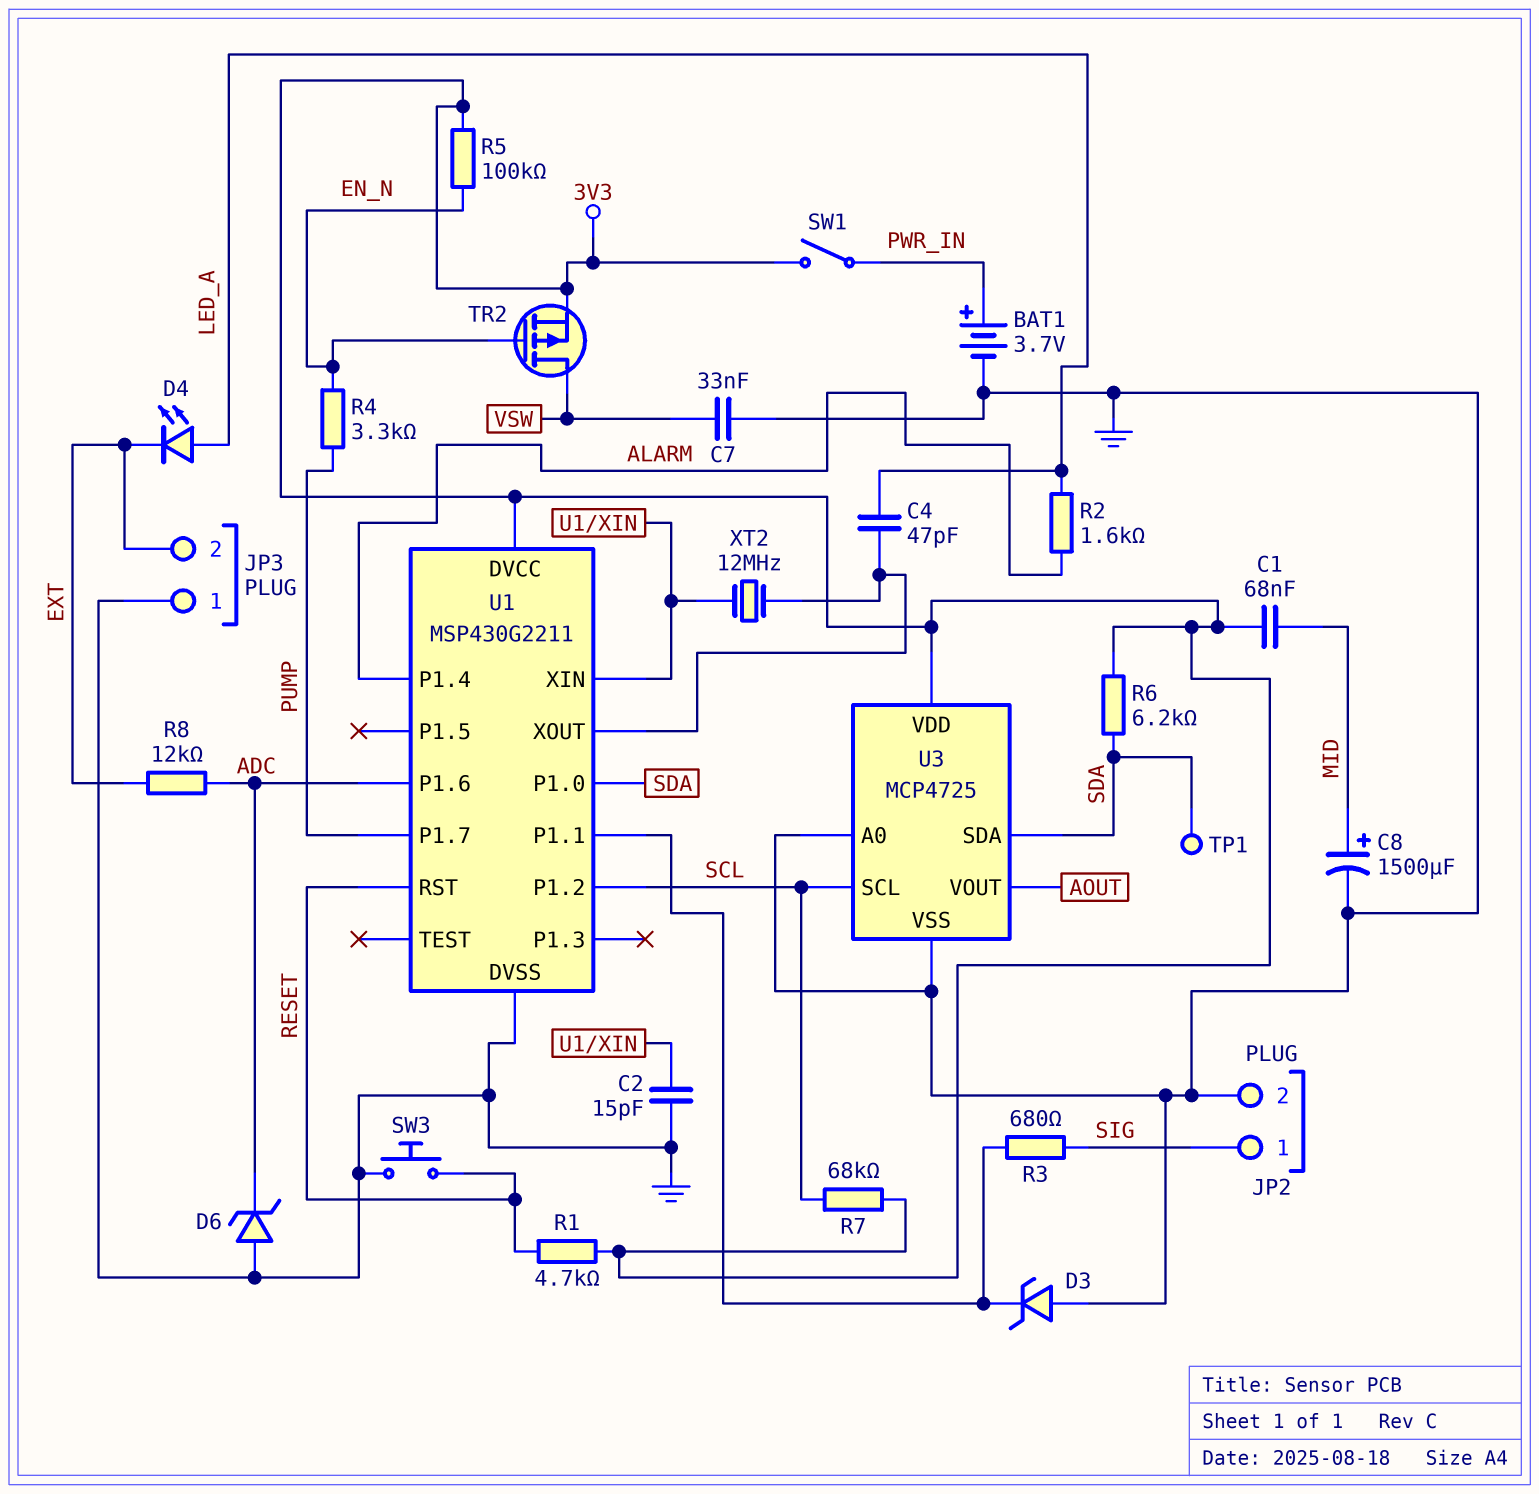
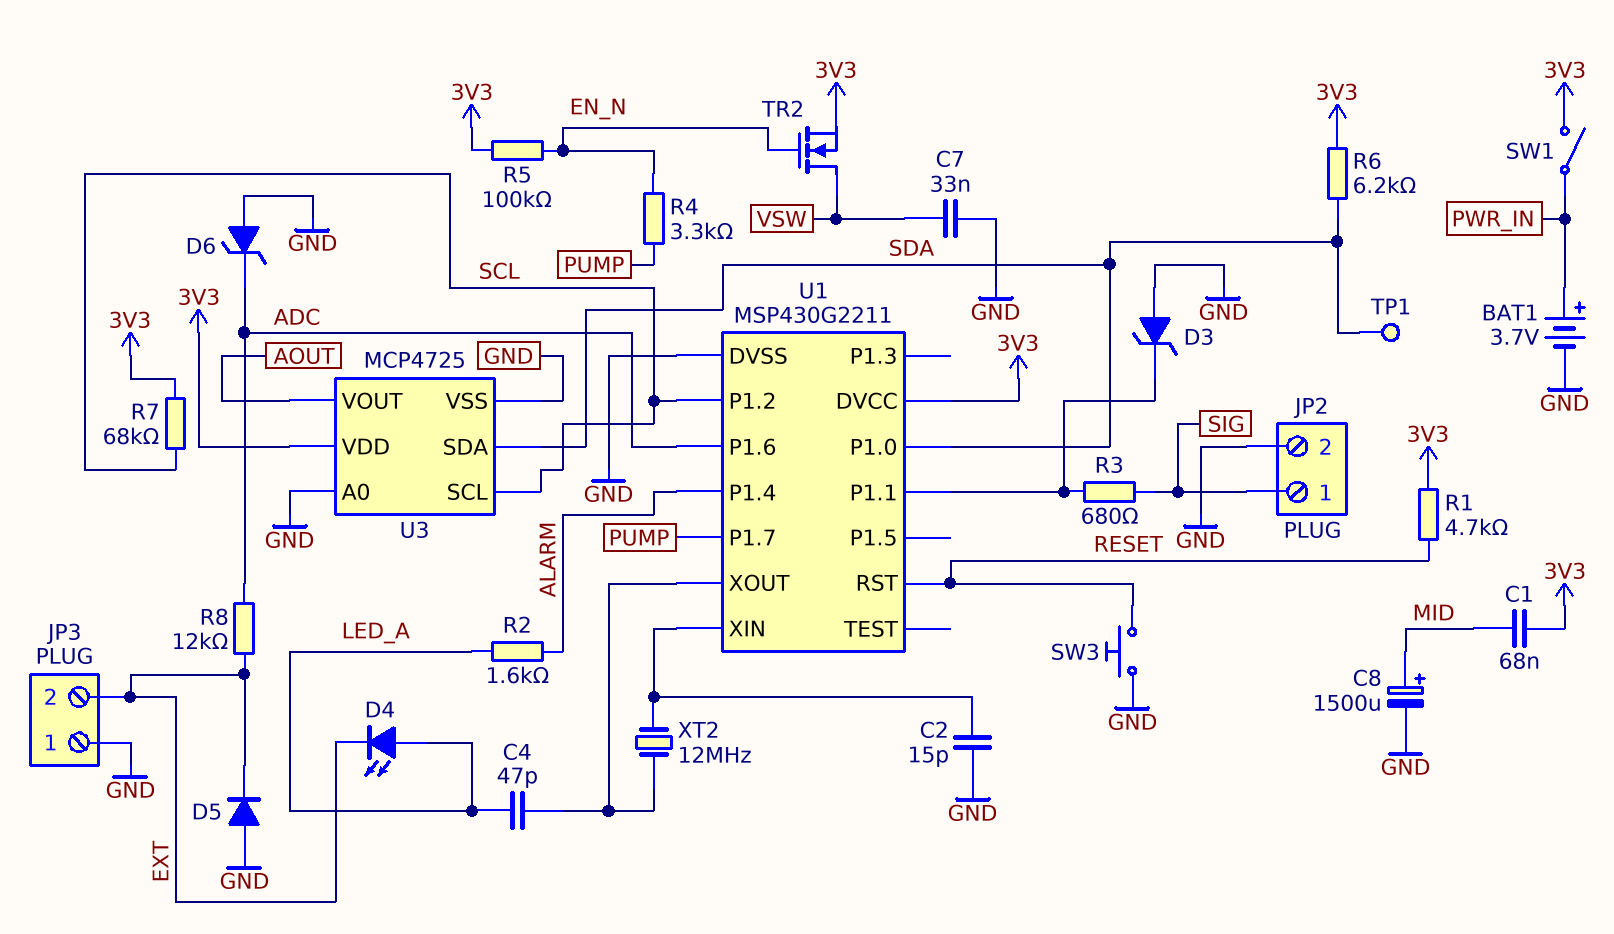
D5: none -> diode (A GND, K EXT)
TR2: PMOS (G EN_N, D VSW, S 3V3) -> NMOS (G EN_N, D VSW, S 3V3)

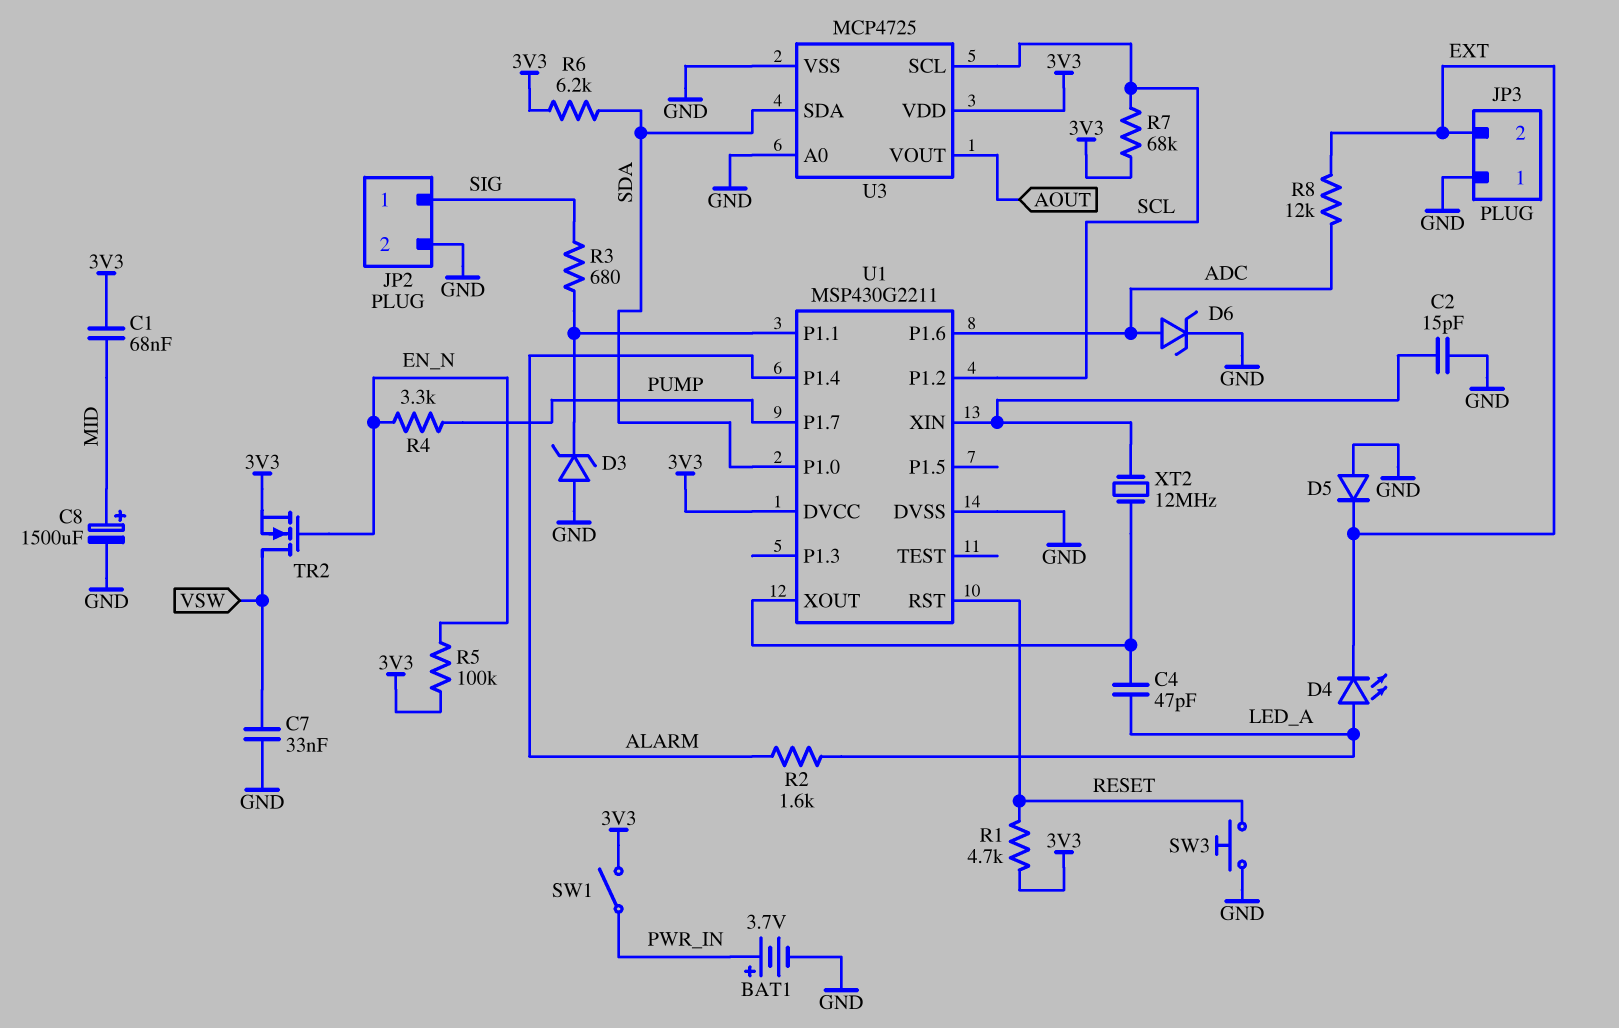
D6: zener (A GND, K ADC) -> zener (A ADC, K GND)
TP1: test point (SDA) -> none

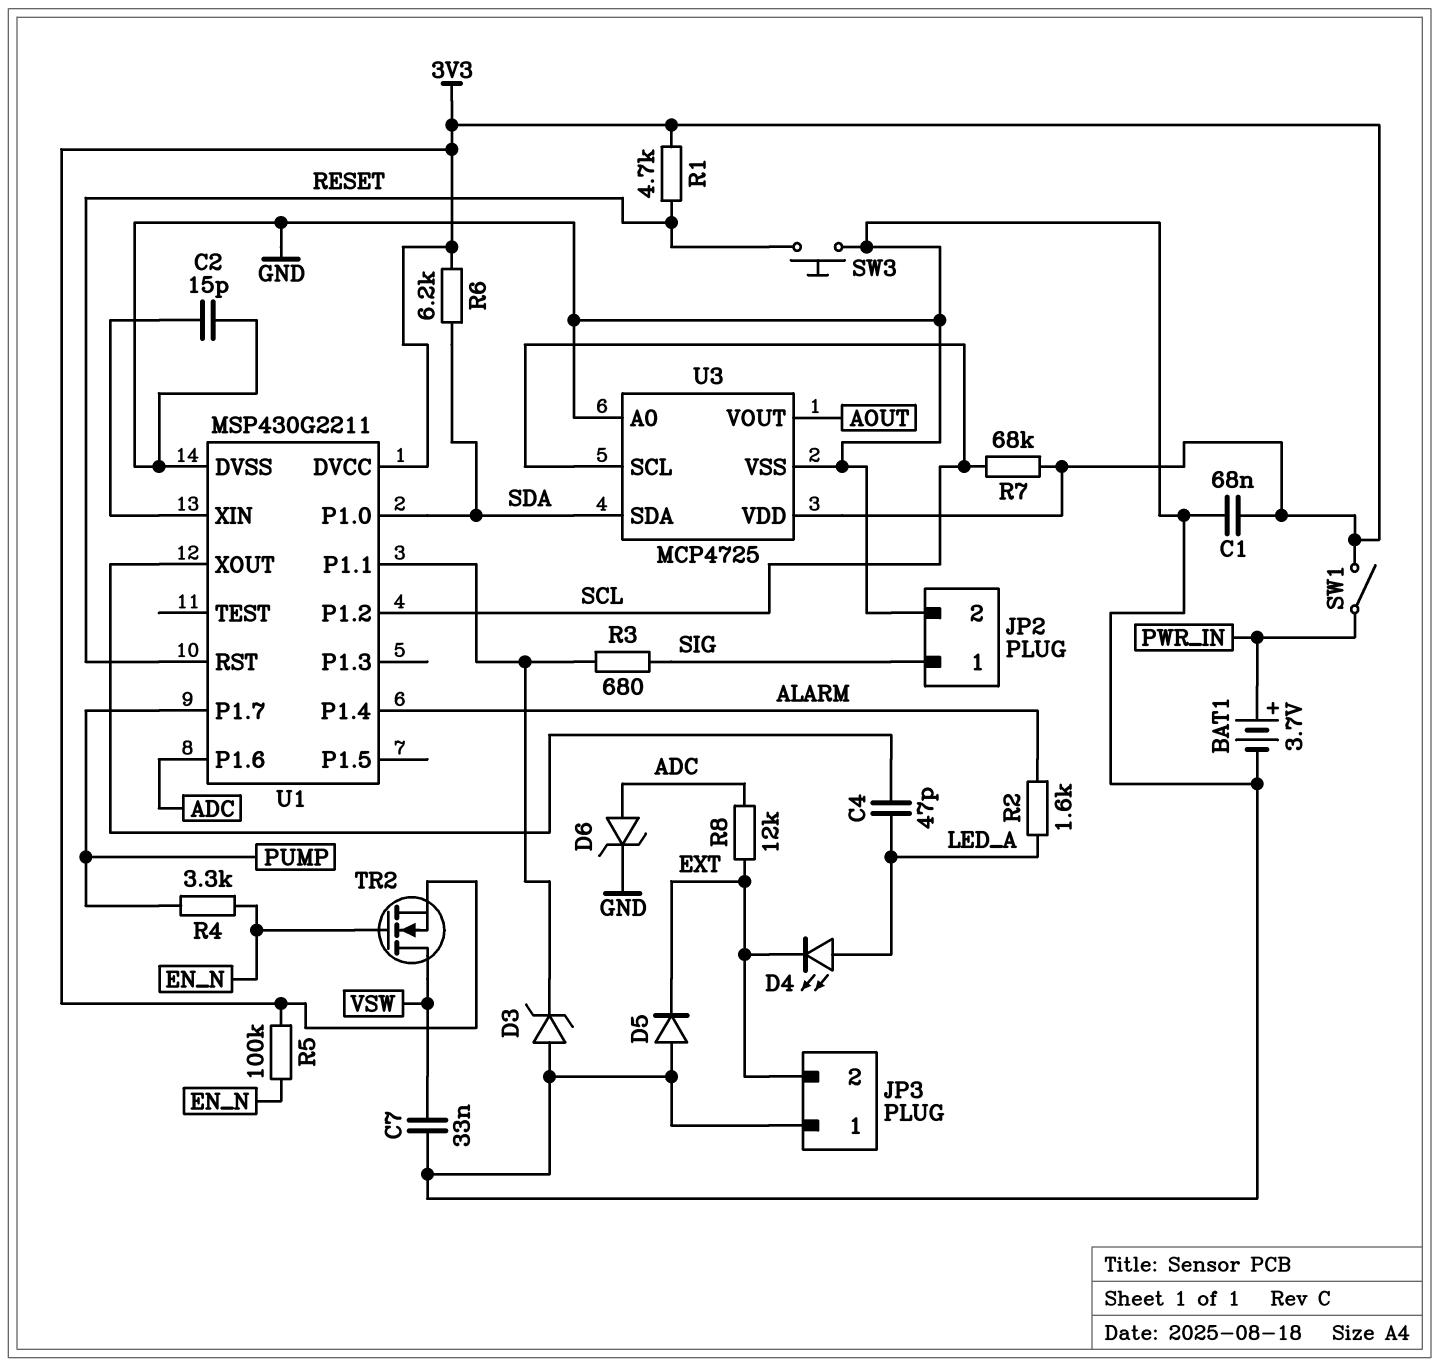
C1: 68nF (3V3, MID) -> 68nF (3V3, GND)
C8: 1500uF (plus MID, minus GND) -> none
XT2: 12MHz (U1/XIN, U1/XOUT) -> none

